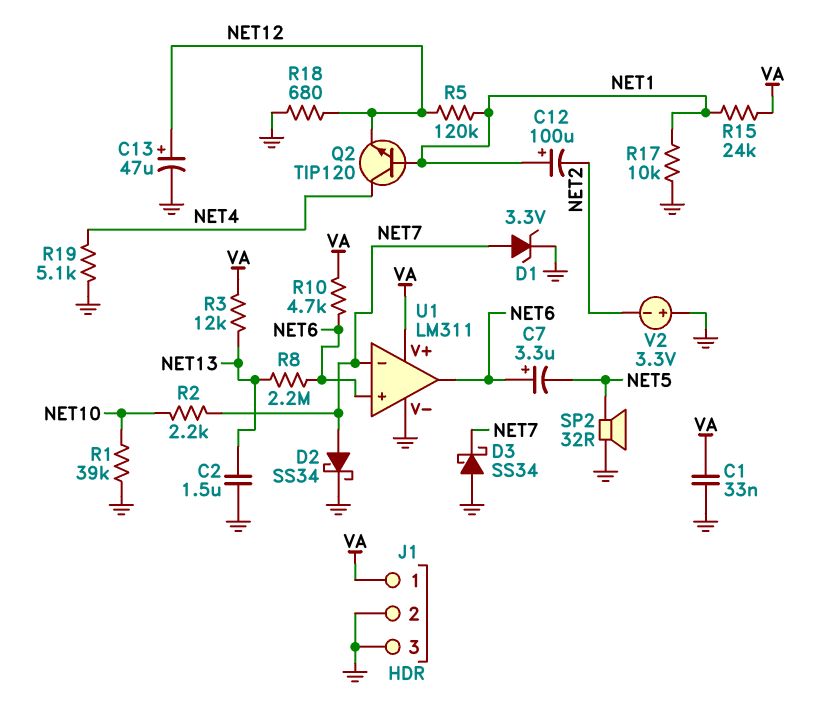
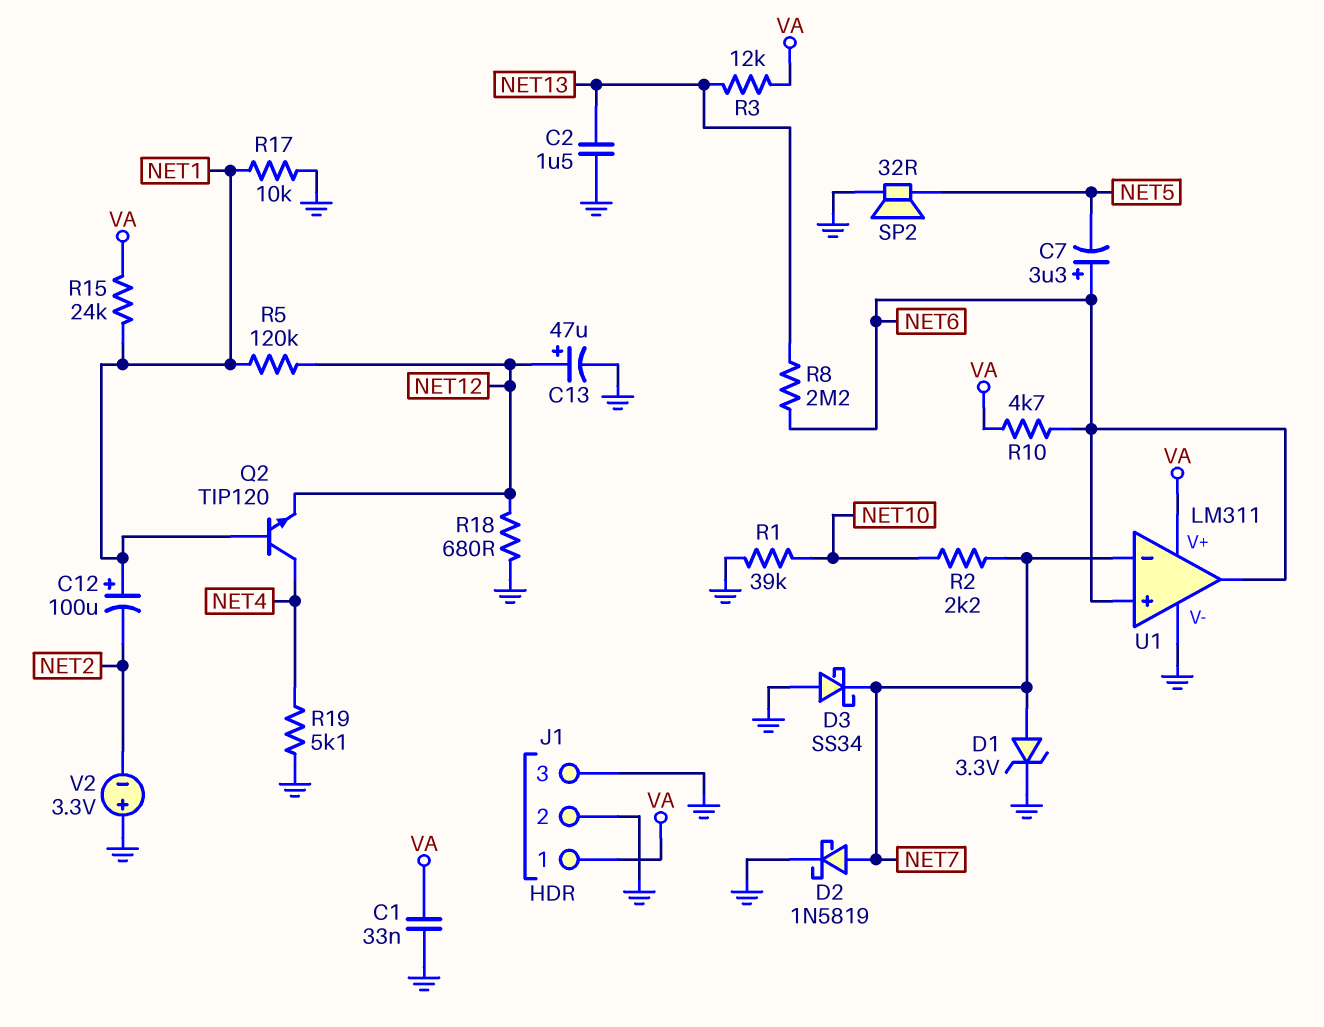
D2: schottky SS34 (A NET7, K GND) -> schottky 1N5819 (A NET7, K GND)

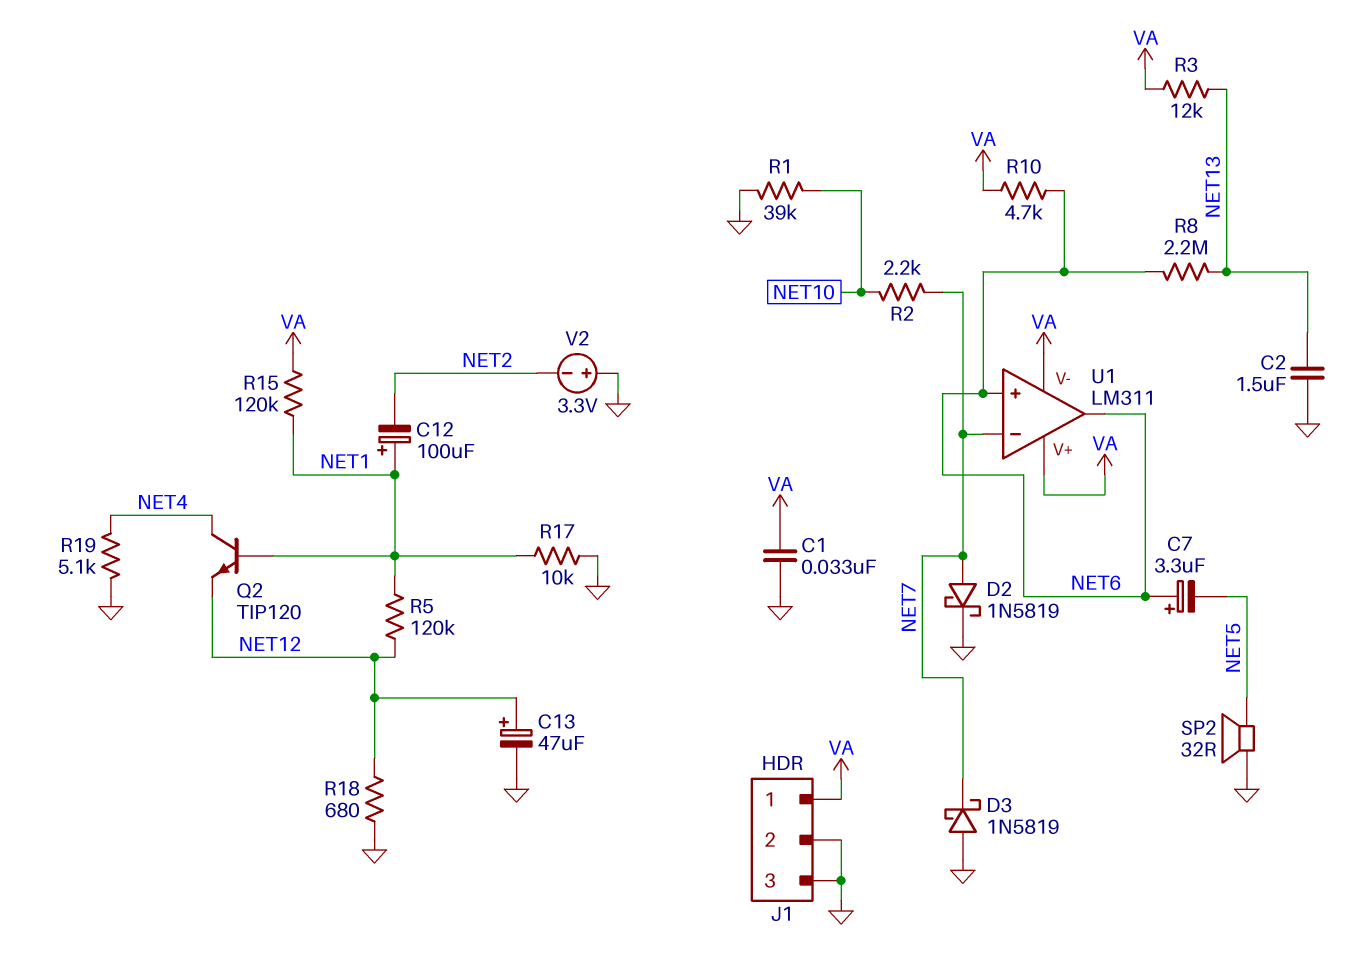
D1: zener 3.3V (A NET7, K GND) -> none
D3: schottky SS34 (A GND, K NET7) -> schottky 1N5819 (A GND, K NET7)
R15: 24k (NET1, VA) -> 120k (NET1, VA)
U1 pin V-: GND -> VA

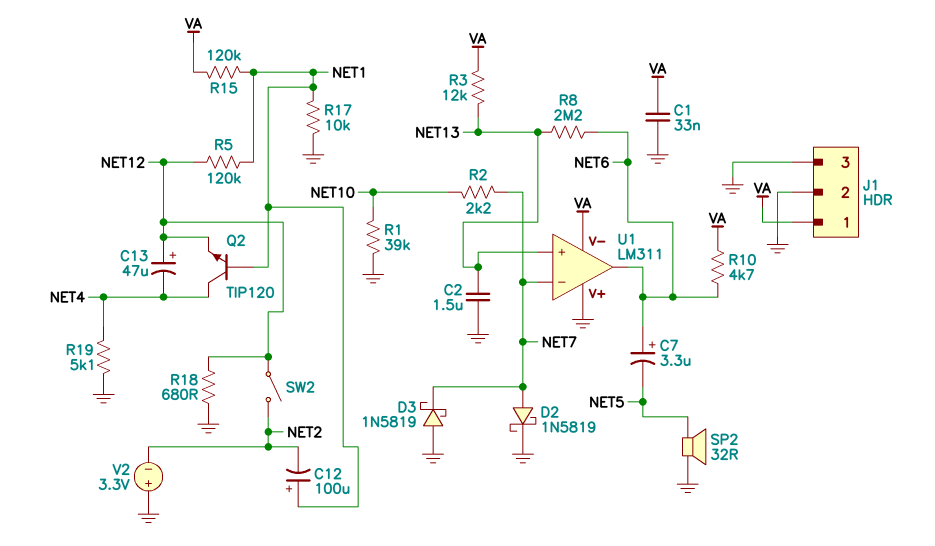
C13: 47uF (plus NET12, minus GND) -> 47uF (plus NET12, minus NET4)
SW2: none -> switch (NET2, NET12)
U1 pin V+: VA -> GND
U1 pin in+: NET6 -> NET13

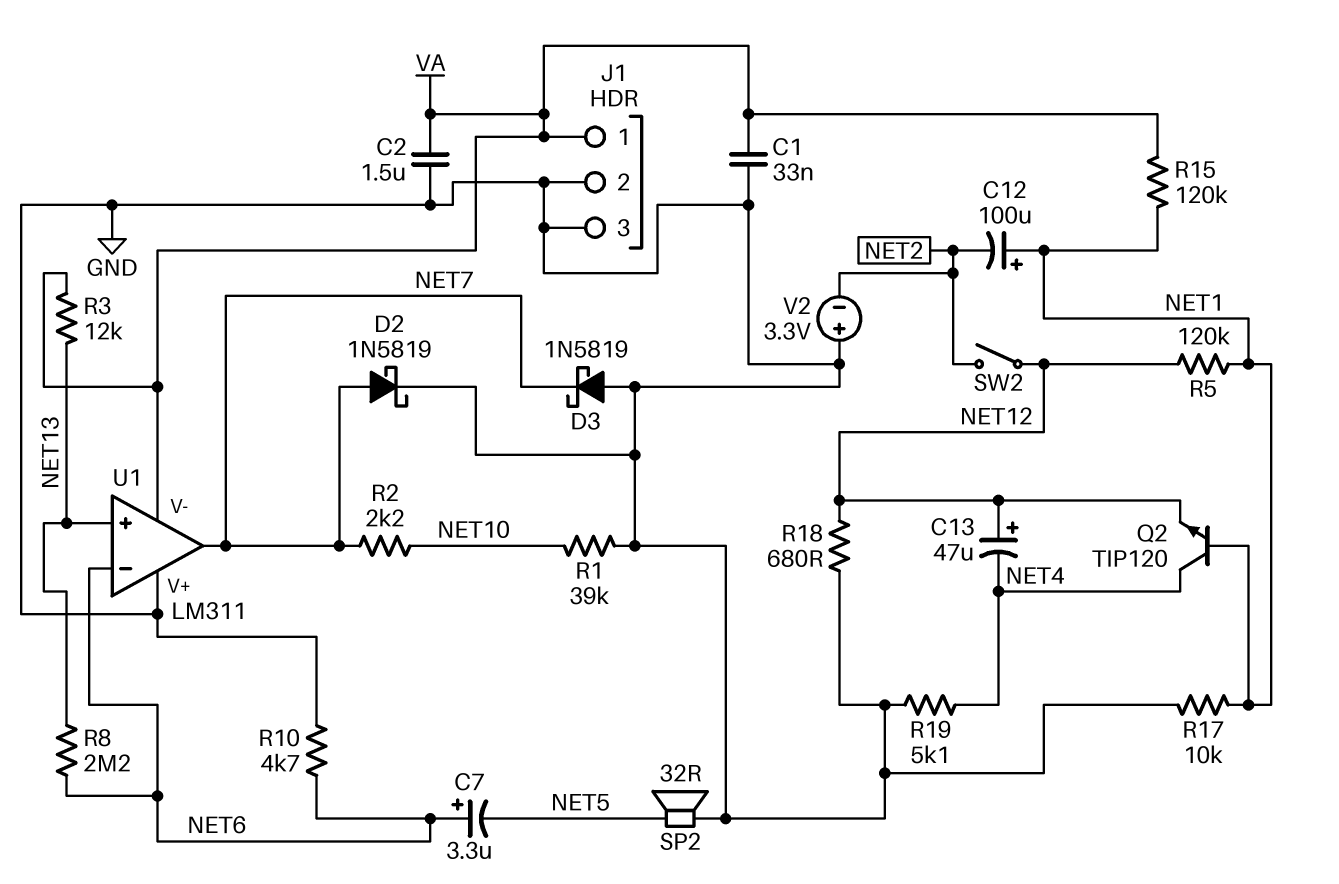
C2: 1.5uF (GND, NET13) -> 1.5uF (GND, VA)
R10: 4.7k (NET6, VA) -> 4.7k (GND, NET6)
U1 pin in-: NET7 -> NET6
U1 pin out: NET6 -> NET7

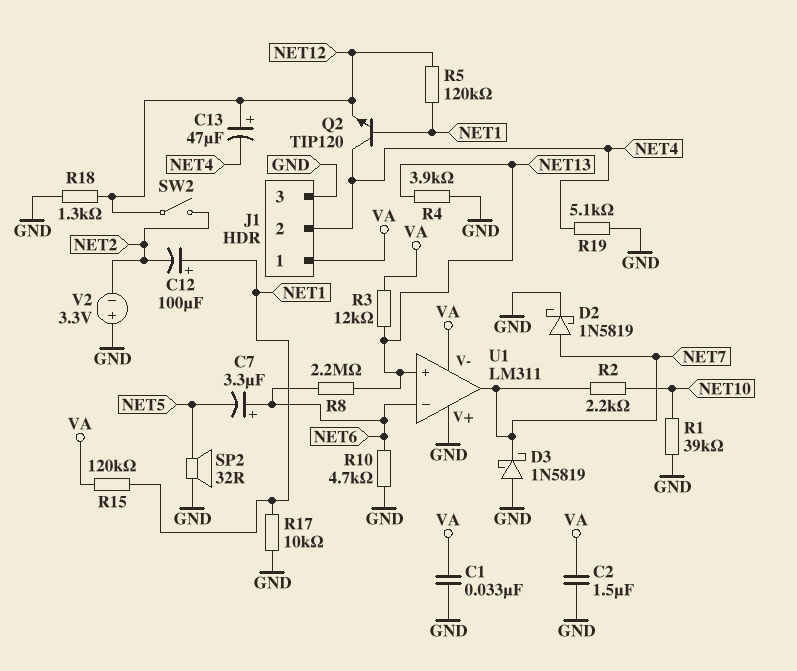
J1 pin 2: GND -> NET4
R4: none -> 3.9k (GND, NET13)
R18: 680 (GND, NET12) -> 1.3k (GND, NET12)

